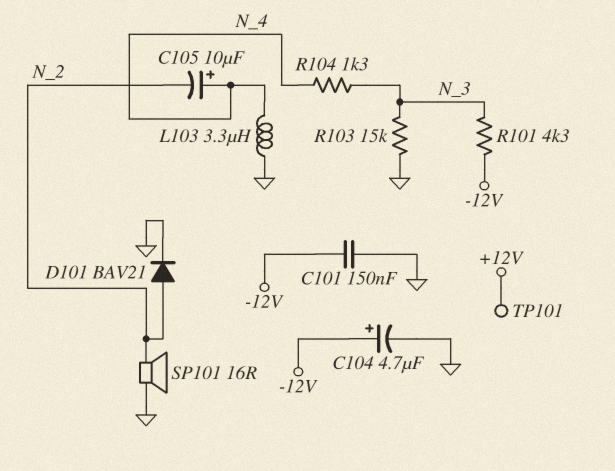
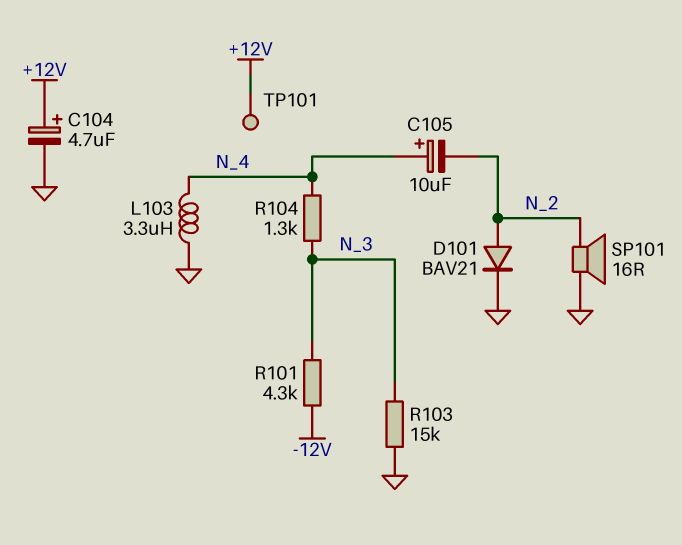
C101: 150nF (-12V, GND) -> none
C104: 4.7uF (plus -12V, minus GND) -> 4.7uF (plus +12V, minus GND)

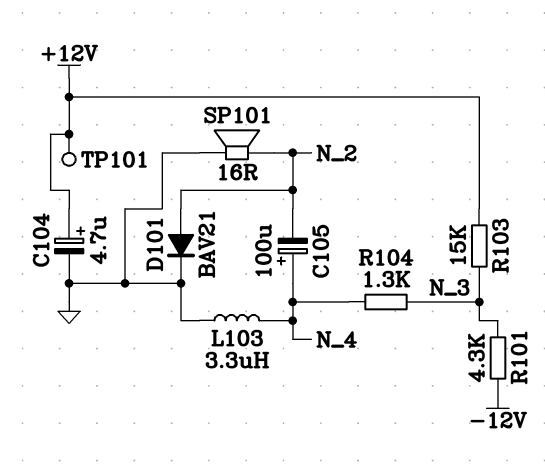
C105: 10uF (plus N_4, minus N_2) -> 100uF (plus N_4, minus N_2)
R103: 15k (GND, N_3) -> 15k (+12V, N_3)

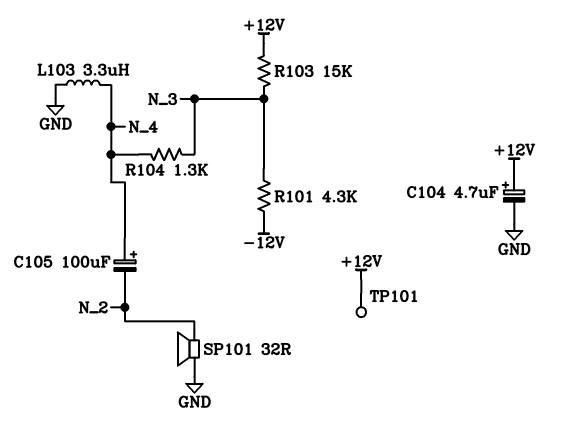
D101: diode BAV21 (A N_2, K GND) -> none
SP101: speaker 16R (GND, N_2) -> speaker 32R (GND, N_2)

